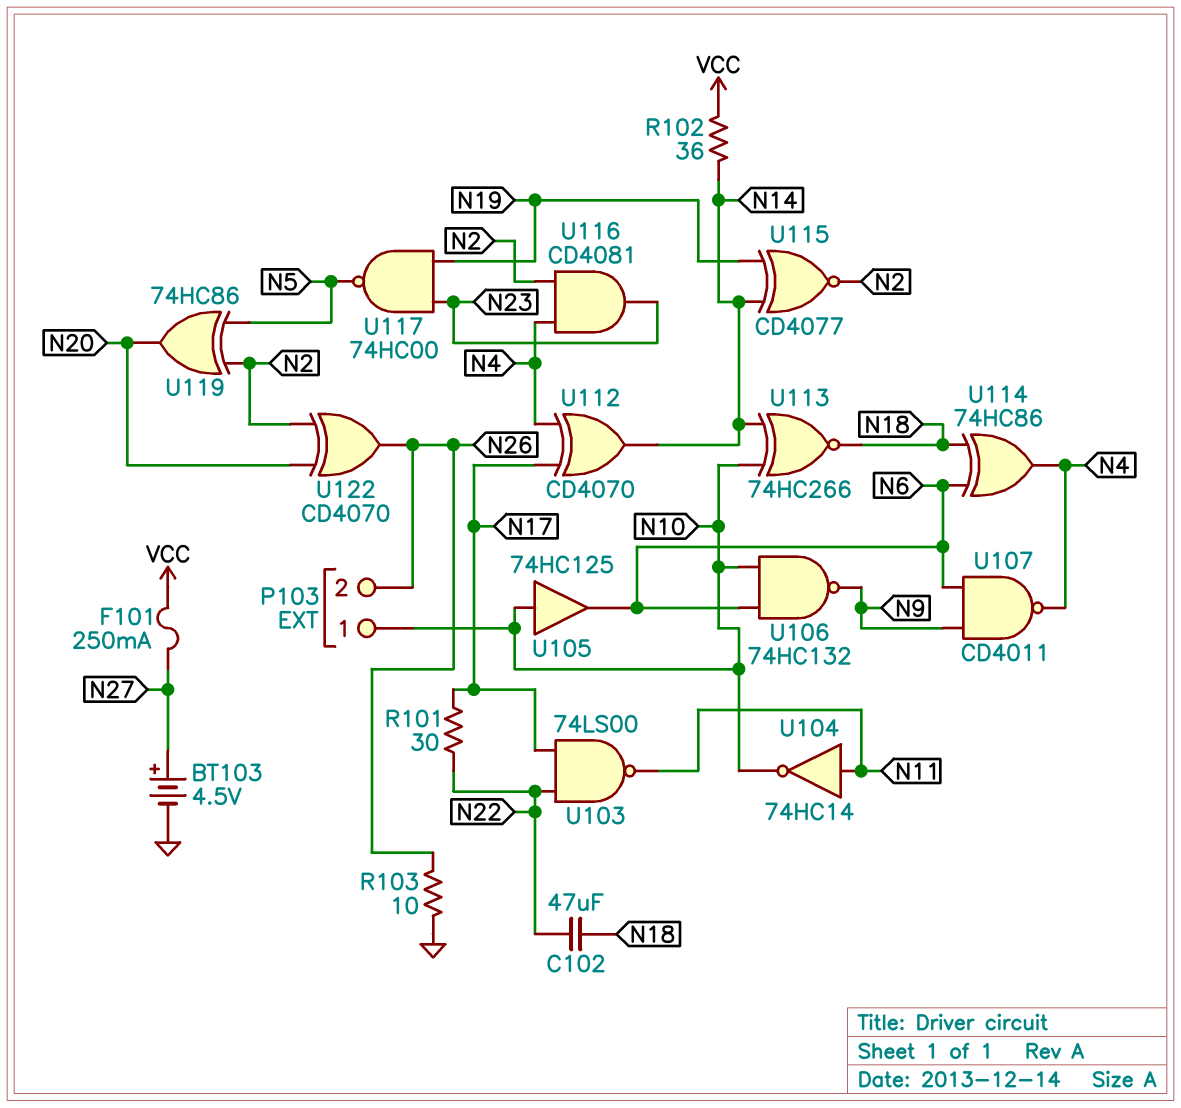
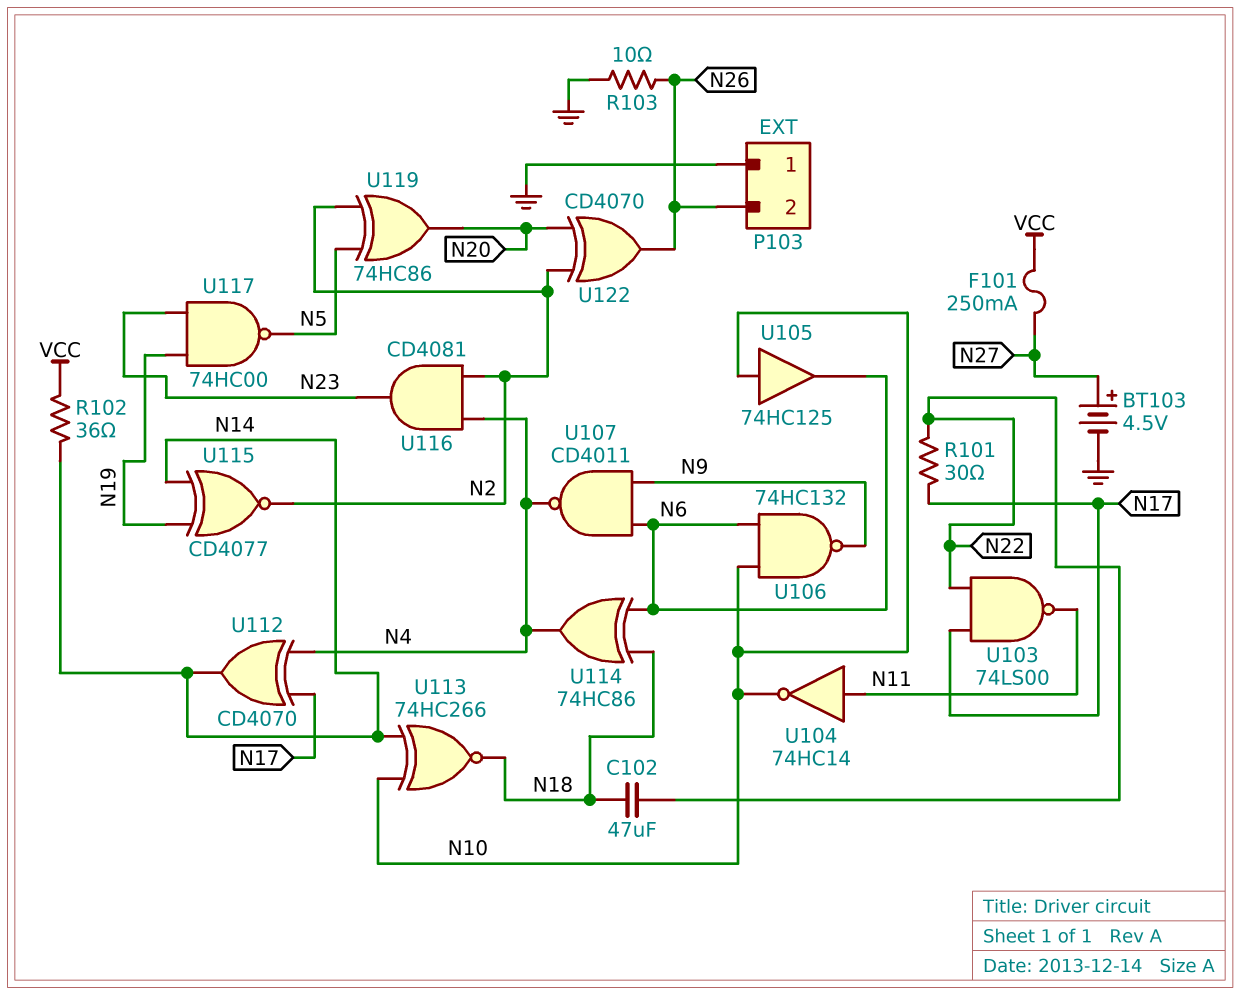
P103 pin 1: N10 -> GND

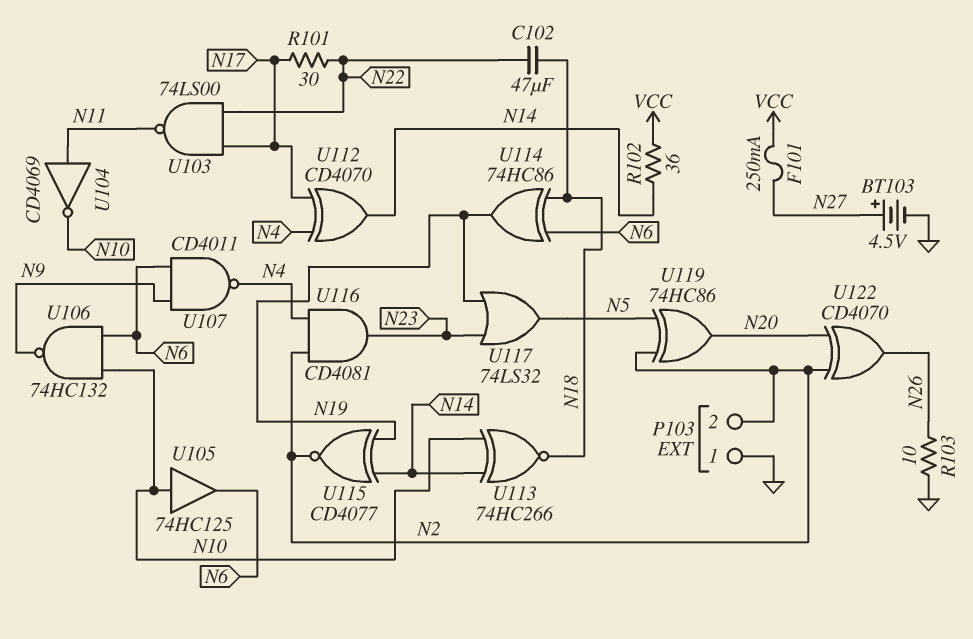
P103 pin 2: N26 -> N2
U104: NOT 74HC14 (in N11, out N10) -> NOT CD4069 (in N11, out N10)
U114: XOR 74HC86 (in N6, in N18, out N4) -> XOR 74HC86 (in N6, in N18, out N19)
U117: NAND 74HC00 (in N19, in N23, out N5) -> OR 74LS32 (in N19, in N23, out N5)

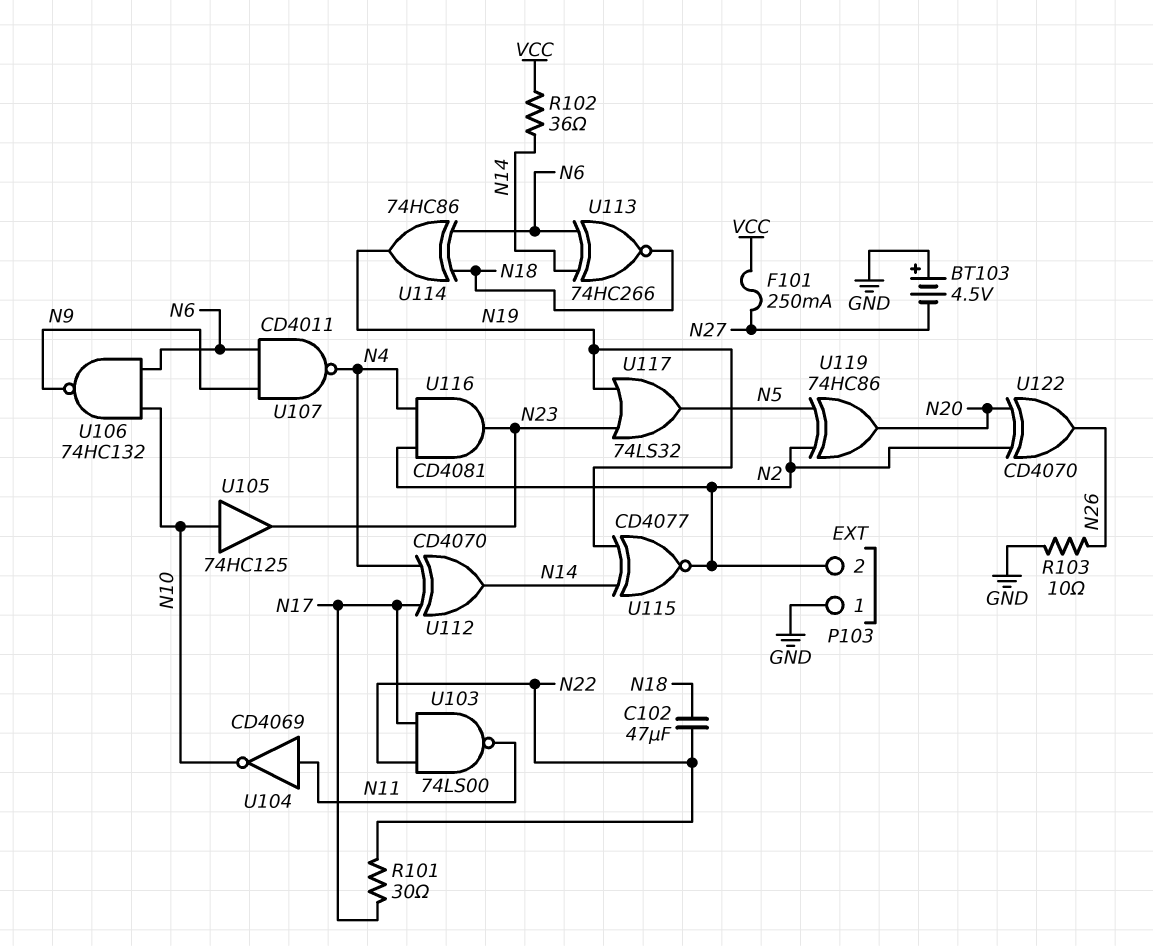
BT103: 4.5V (plus N27, minus GND) -> 4.5V (plus GND, minus N27)
U105: buffer 74HC125 (in N10, out N6) -> buffer 74HC125 (in N10, out N23)
U113: XNOR 74HC266 (in N10, in N14, out N18) -> XNOR 74HC266 (in N6, in N14, out N18)

